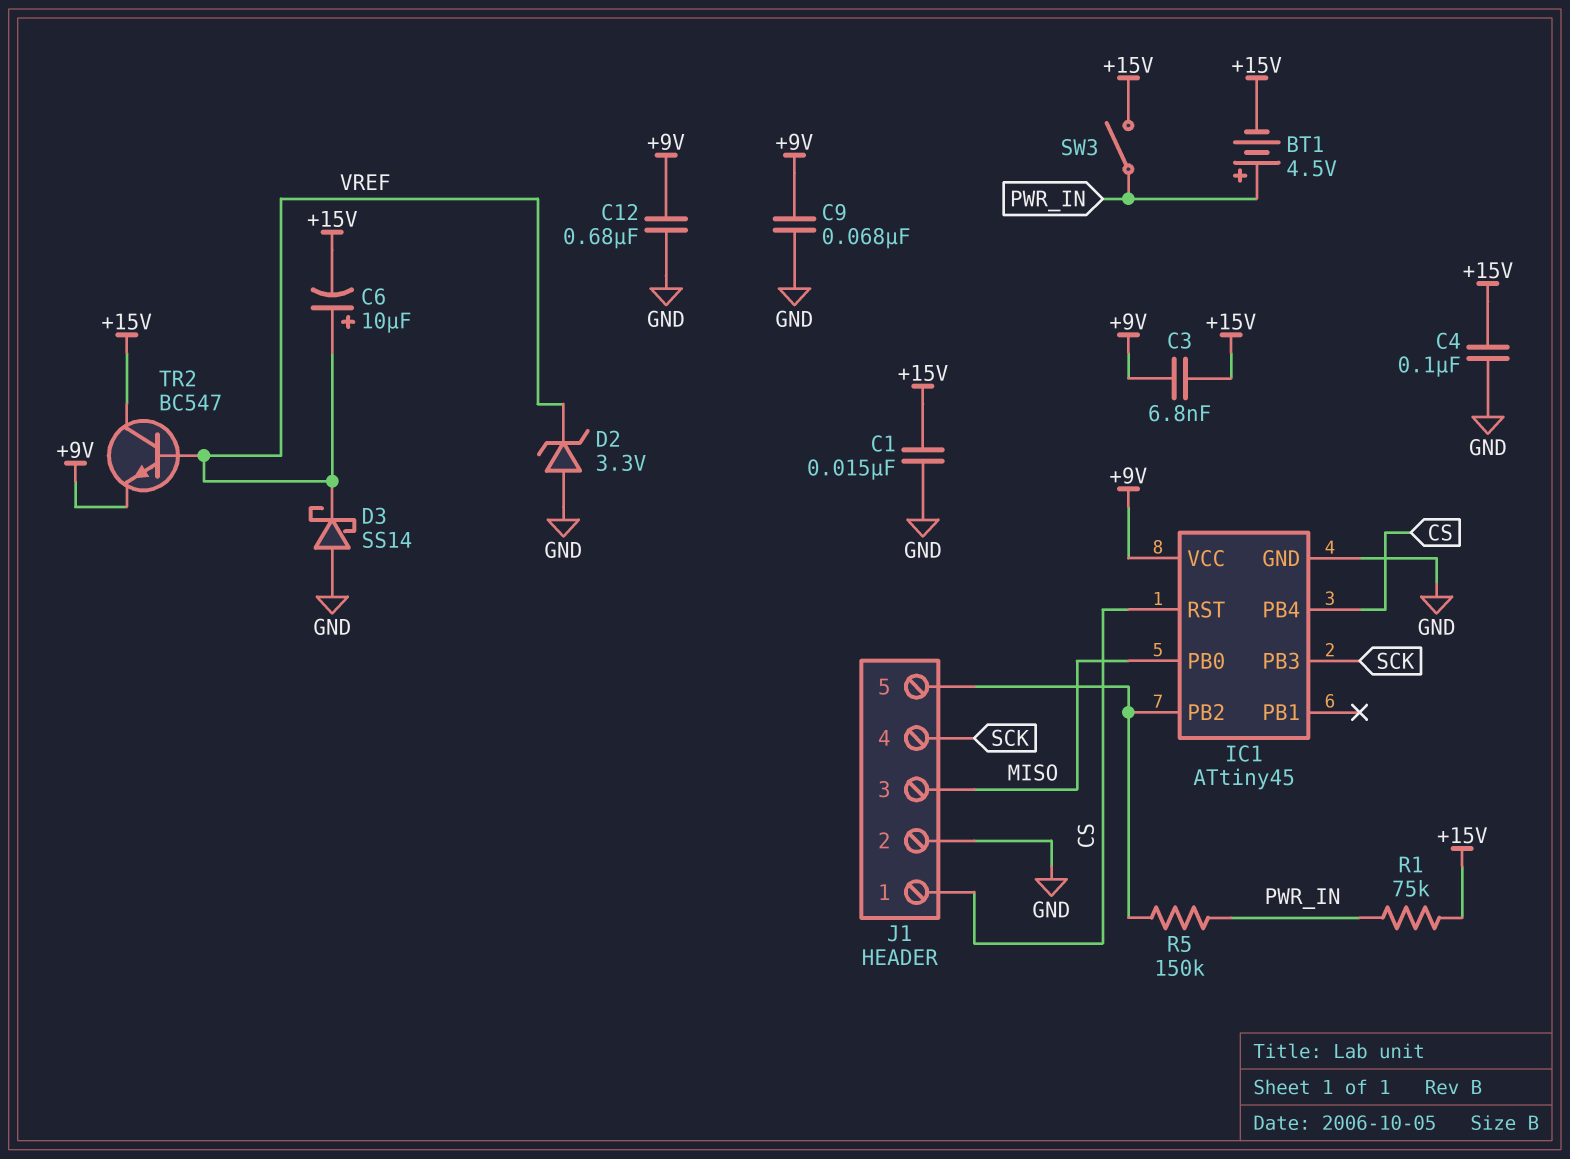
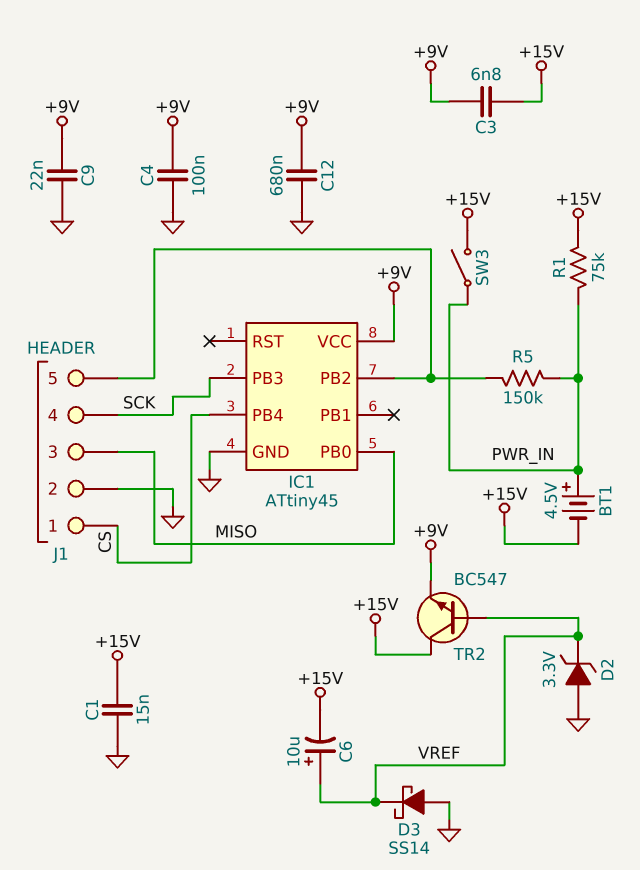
C4: 100nF (+15V, GND) -> 100nF (+9V, GND)
C9: 68nF (+9V, GND) -> 22nF (+9V, GND)
IC1 pin RST: CS -> none

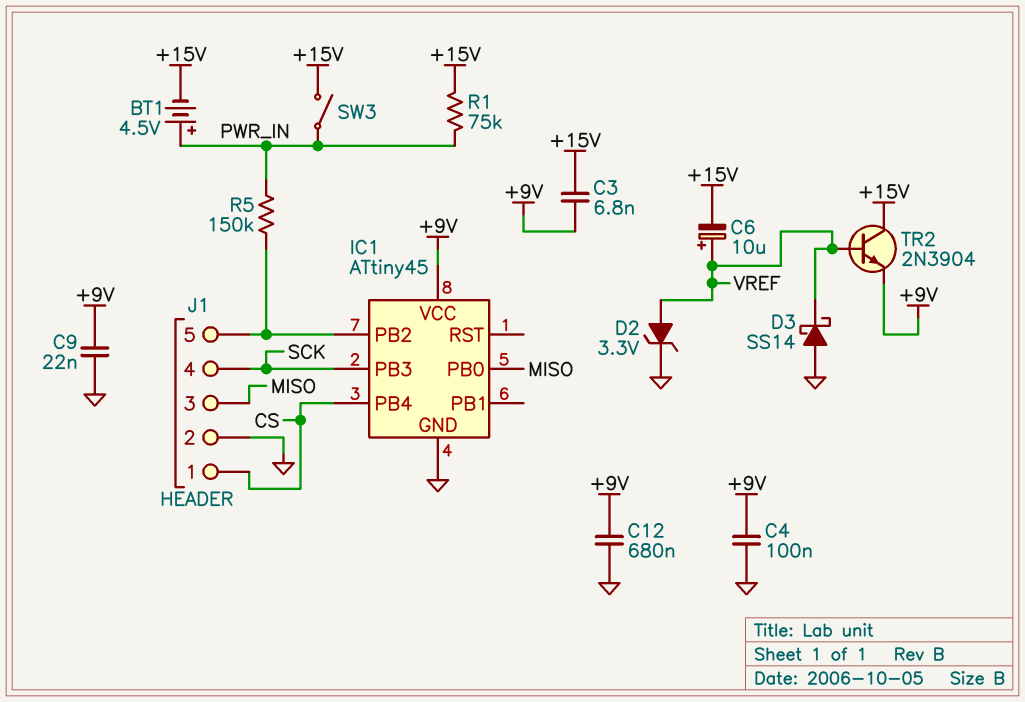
C1: 15nF (+15V, GND) -> none
D2: zener 3.3V (A GND, K VREF) -> zener 3.3V (A VREF, K GND)
TR2: NPN BC547 (B VREF, C +15V, E +9V) -> NPN 2N3904 (B VREF, C +15V, E +9V)

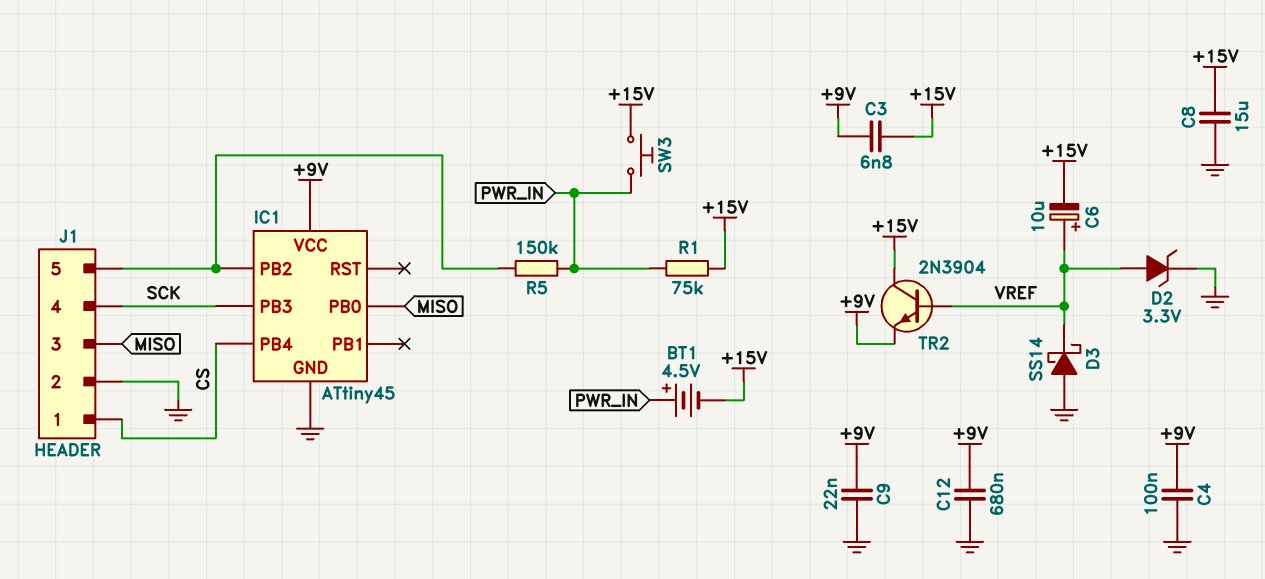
C8: none -> 15uF (+15V, GND)
SW3: switch (+15V, PWR_IN) -> button (+15V, PWR_IN)

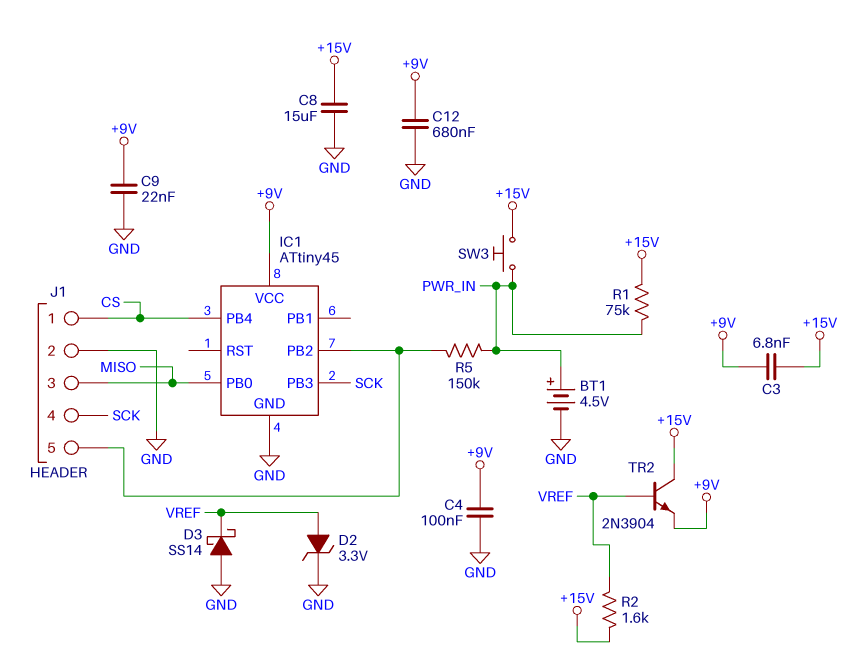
BT1: 4.5V (plus PWR_IN, minus +15V) -> 4.5V (plus PWR_IN, minus GND)
C6: 10uF (plus VREF, minus +15V) -> none
R2: none -> 1.6k (+15V, VREF)

